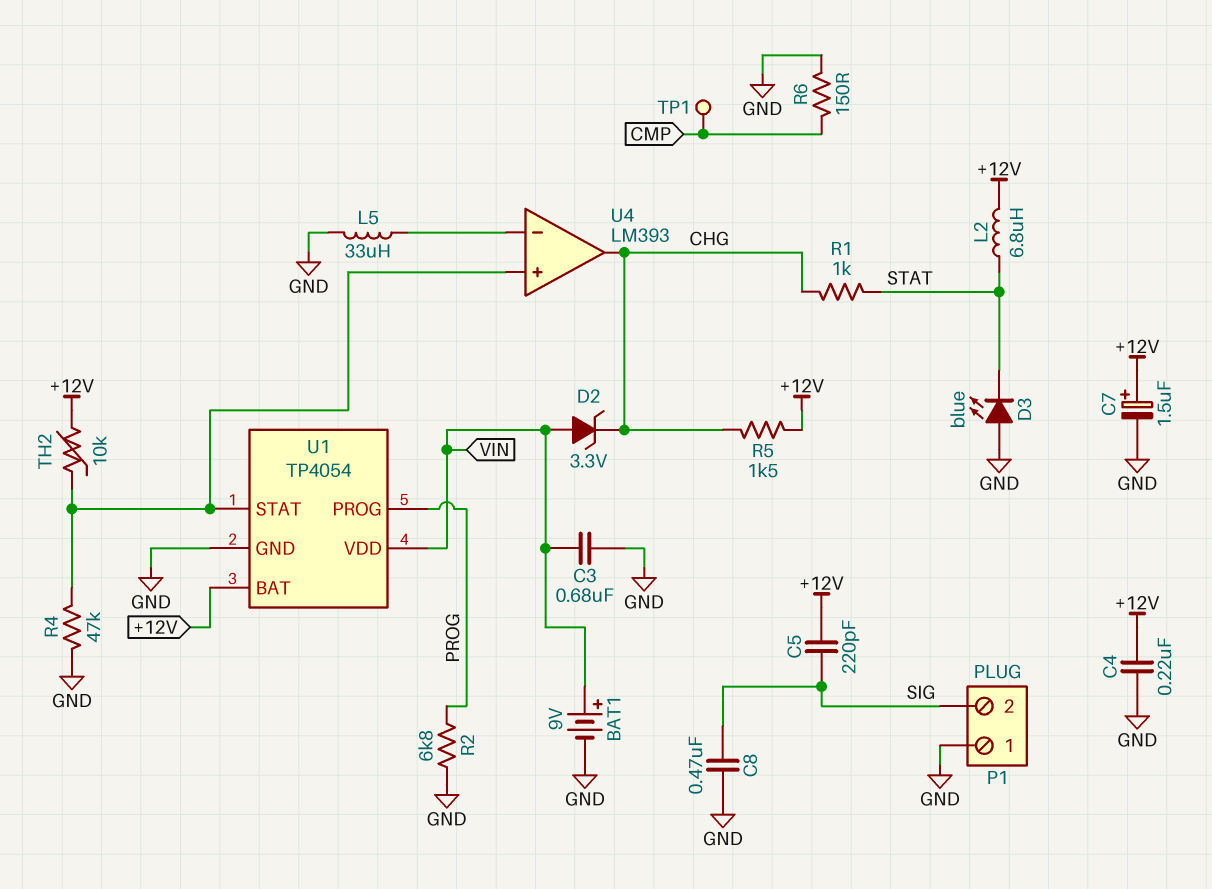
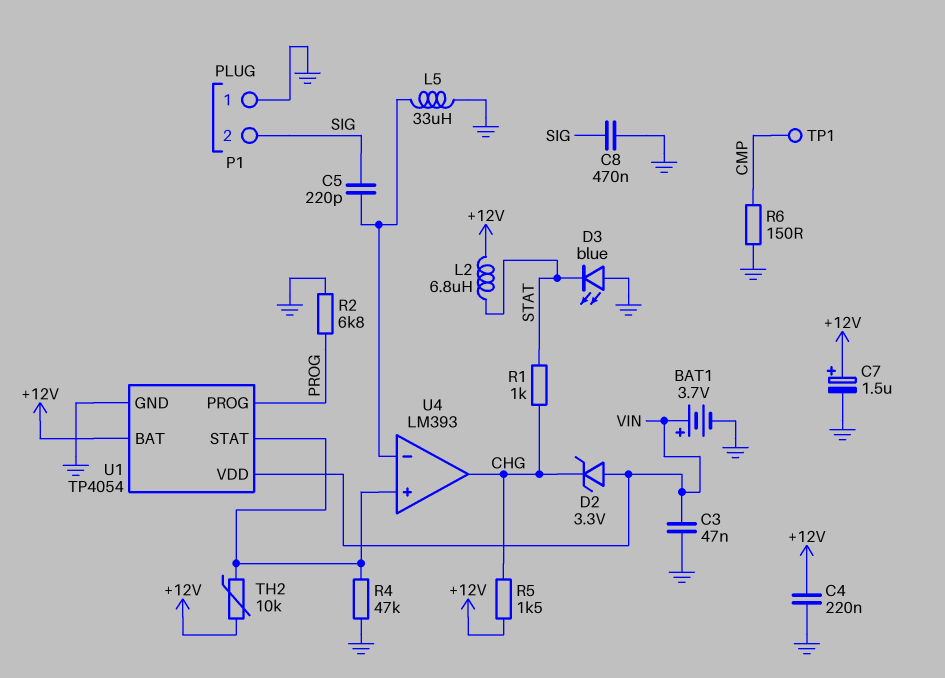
BAT1: 9V (plus VIN, minus GND) -> 3.7V (plus VIN, minus GND)
C3: 680nF (GND, VIN) -> 47nF (GND, VIN)
C5: 220pF (+12V, SIG) -> 220pF (SIG, U4/in-)

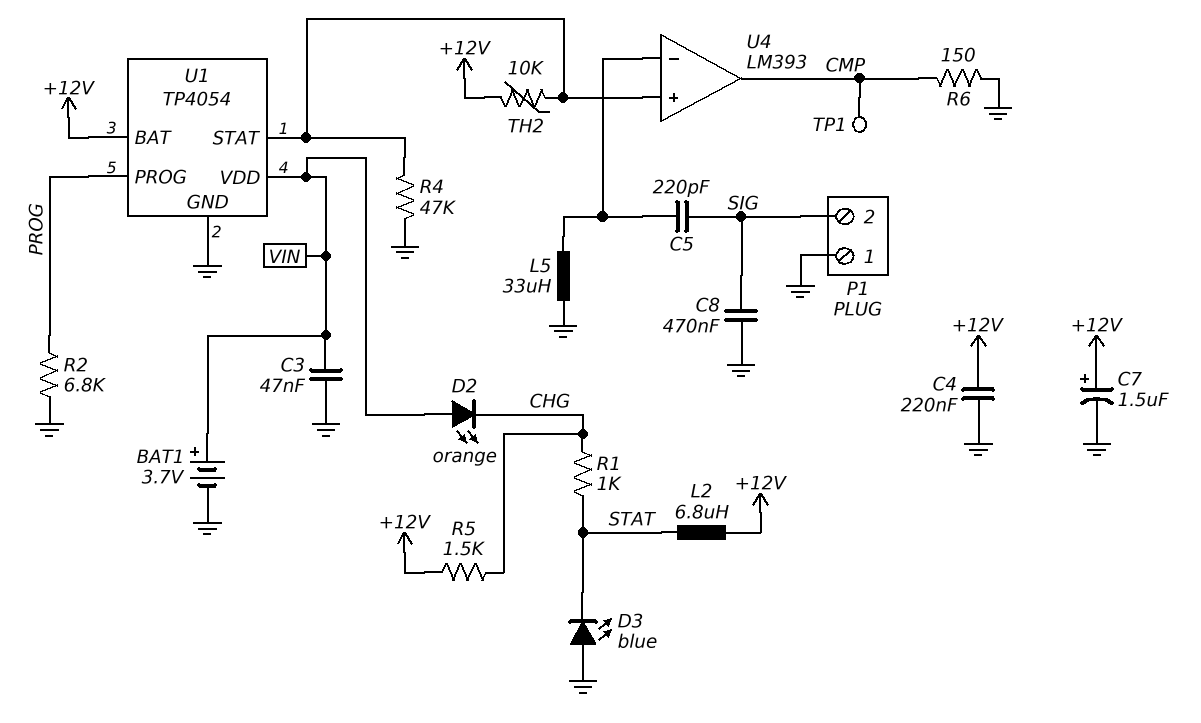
D2: zener 3.3V (A VIN, K CHG) -> LED orange (A VIN, K CHG)
U4 pin out: CHG -> CMP

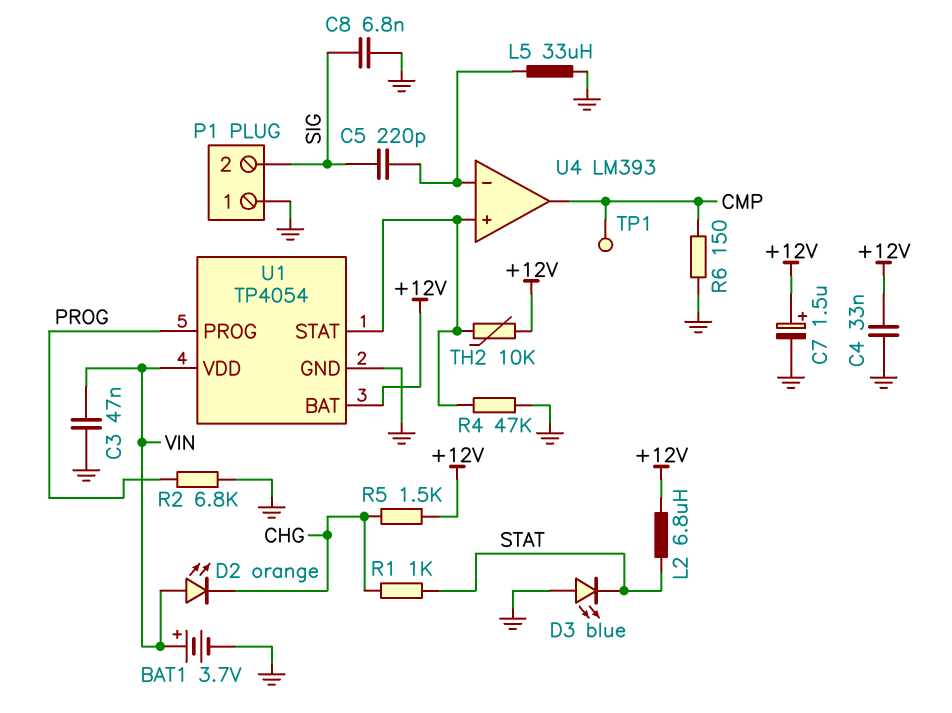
C4: 220nF (+12V, GND) -> 33nF (+12V, GND)
C8: 470nF (GND, SIG) -> 6.8nF (GND, SIG)

